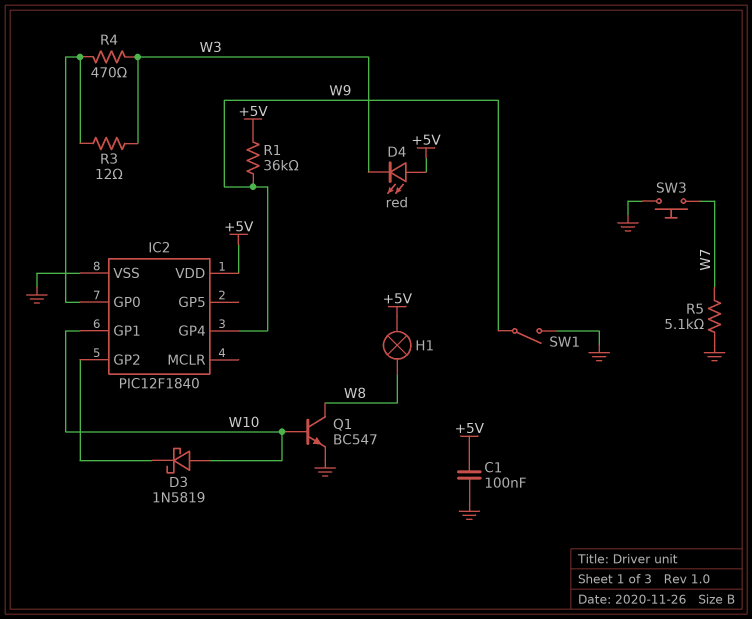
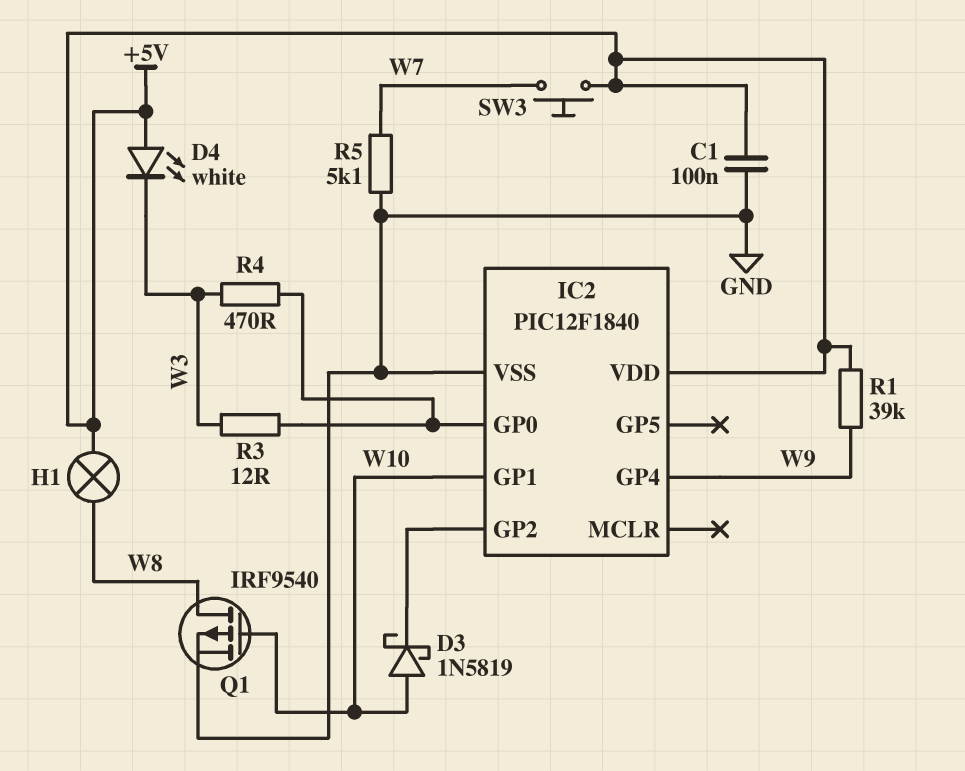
D4: LED red (A +5V, K W3) -> LED white (A +5V, K W3)
Q1: NPN BC547 (B W10, C W8, E GND) -> PMOS IRF9540 (G W10, D W8, S GND)
R1: 36k (+5V, W9) -> 39k (+5V, W9)
SW1: switch (GND, W9) -> none
SW3: button (GND, W7) -> button (+5V, W7)

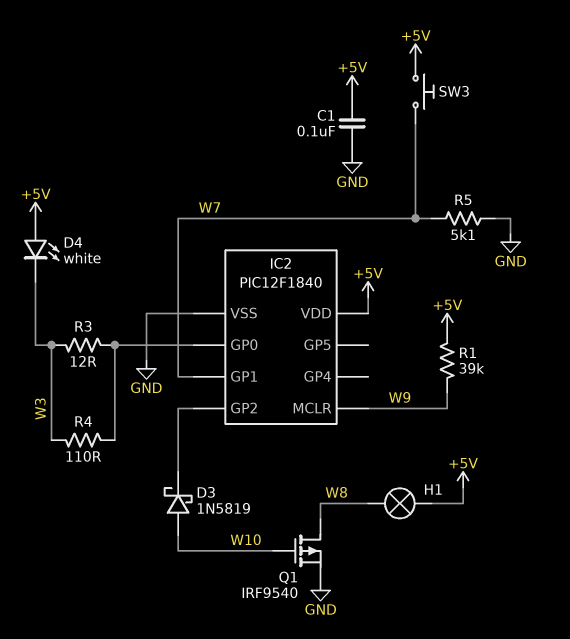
IC2 pin GP1: W10 -> W7
IC2 pin GP4: W9 -> none
IC2 pin MCLR: none -> W9
R4: 470 (IC2/GP0, W3) -> 110 (IC2/GP0, W3)

